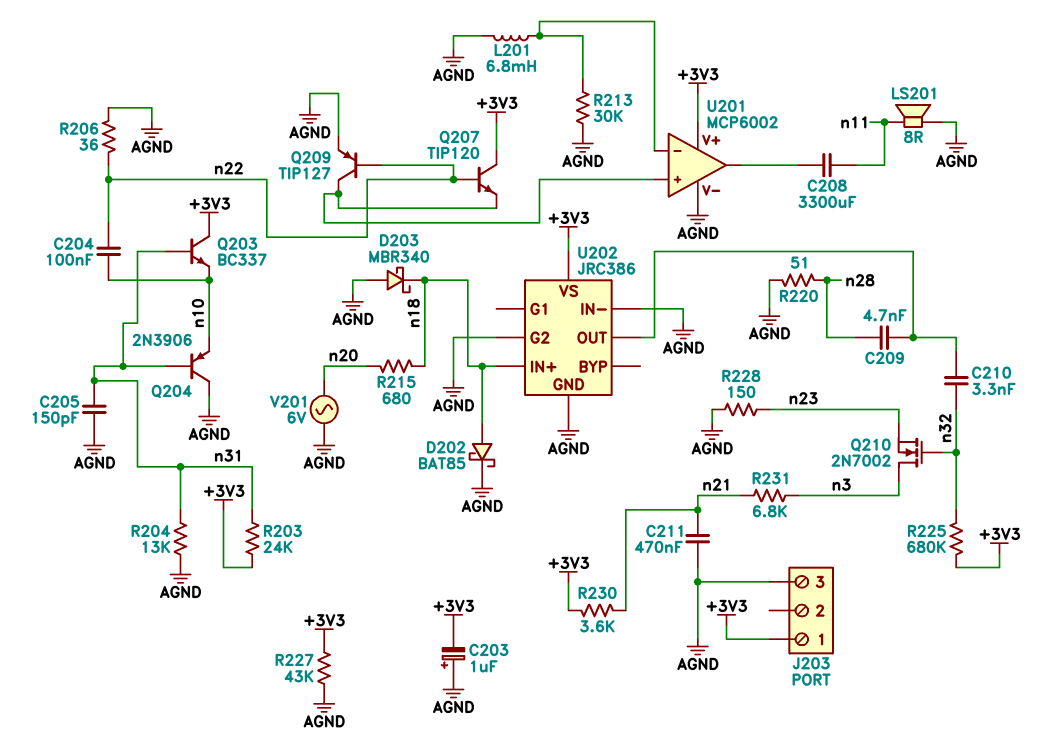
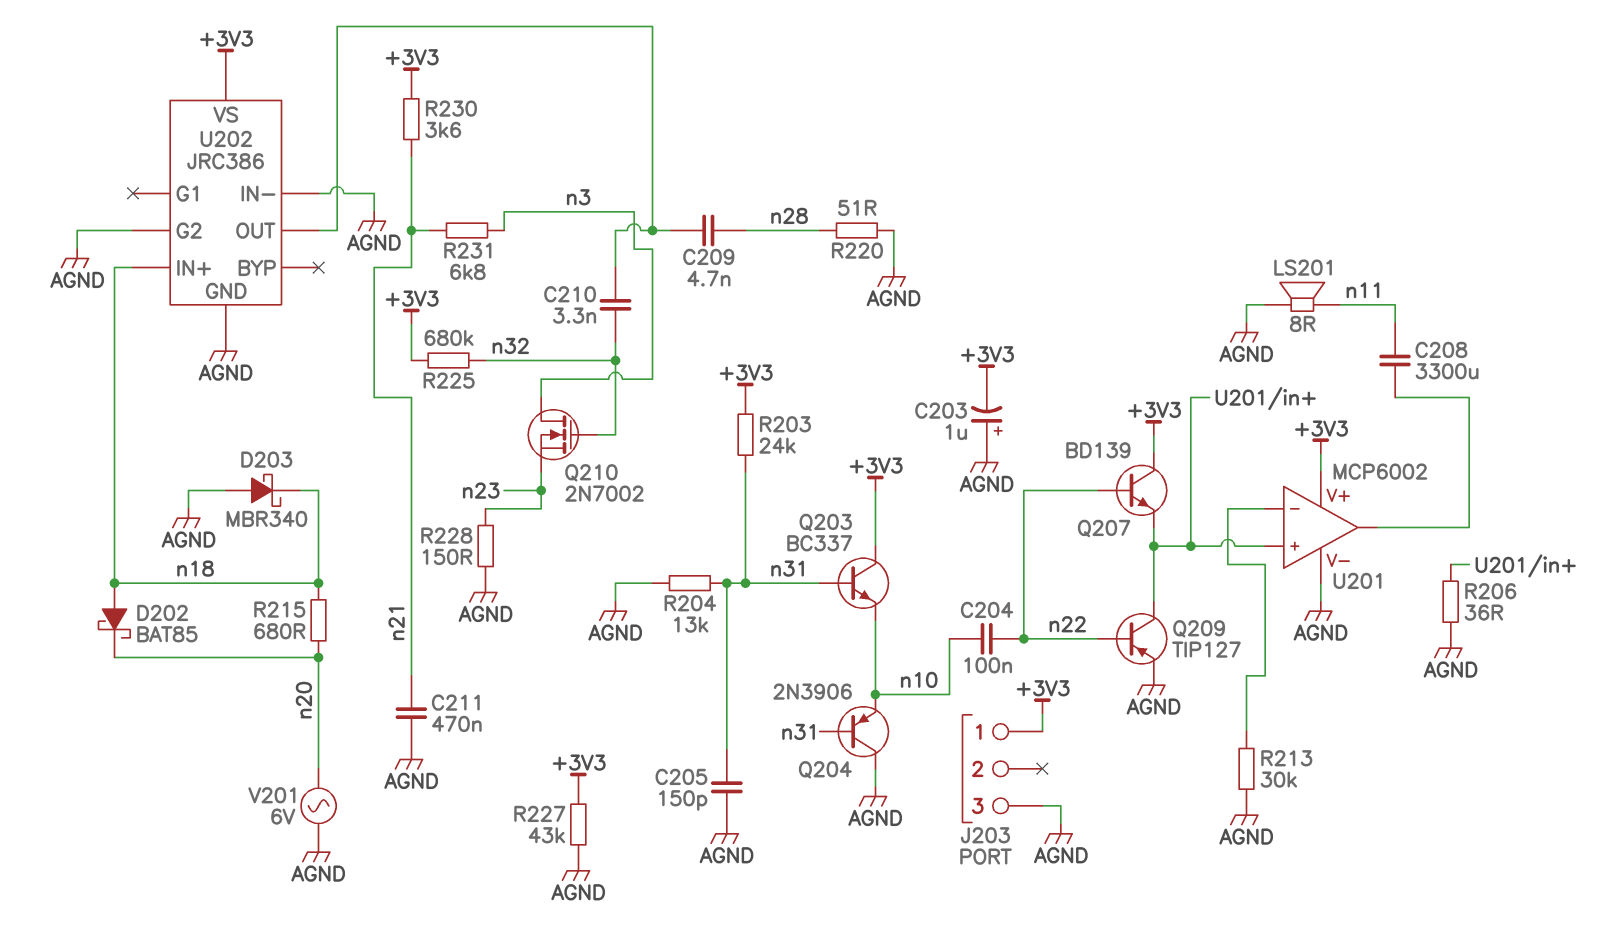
D202: schottky BAT85 (A n18, K AGND) -> schottky BAT85 (A n18, K n20)
L201: 6.8mH (AGND, U201/in-) -> none
Q207: NPN TIP120 (B n22, C +3V3, E U201/in+) -> NPN BD139 (B n22, C +3V3, E U201/in+)
R206: 36 (AGND, n22) -> 36 (AGND, U201/in+)

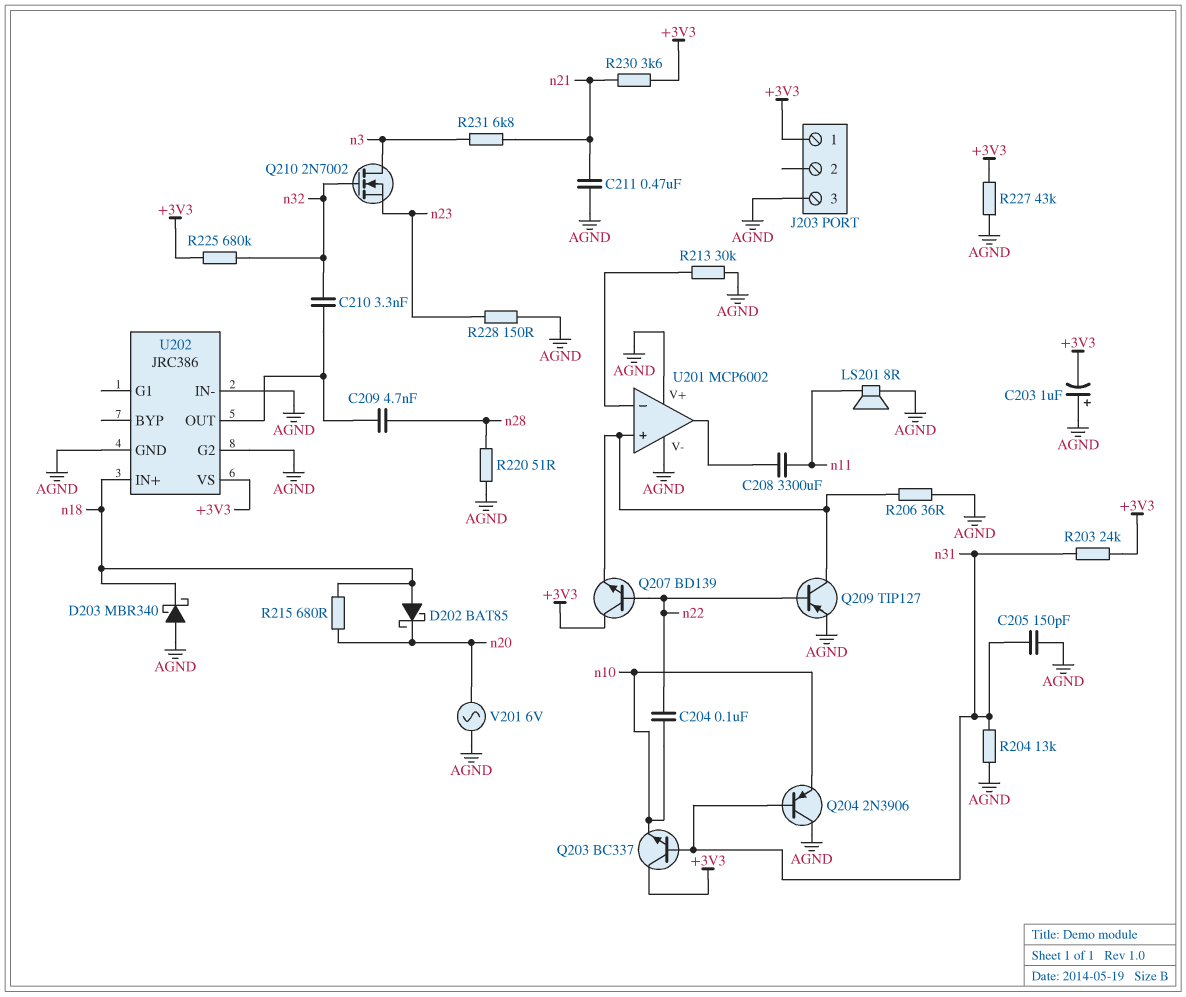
U201 pin V+: +3V3 -> AGND

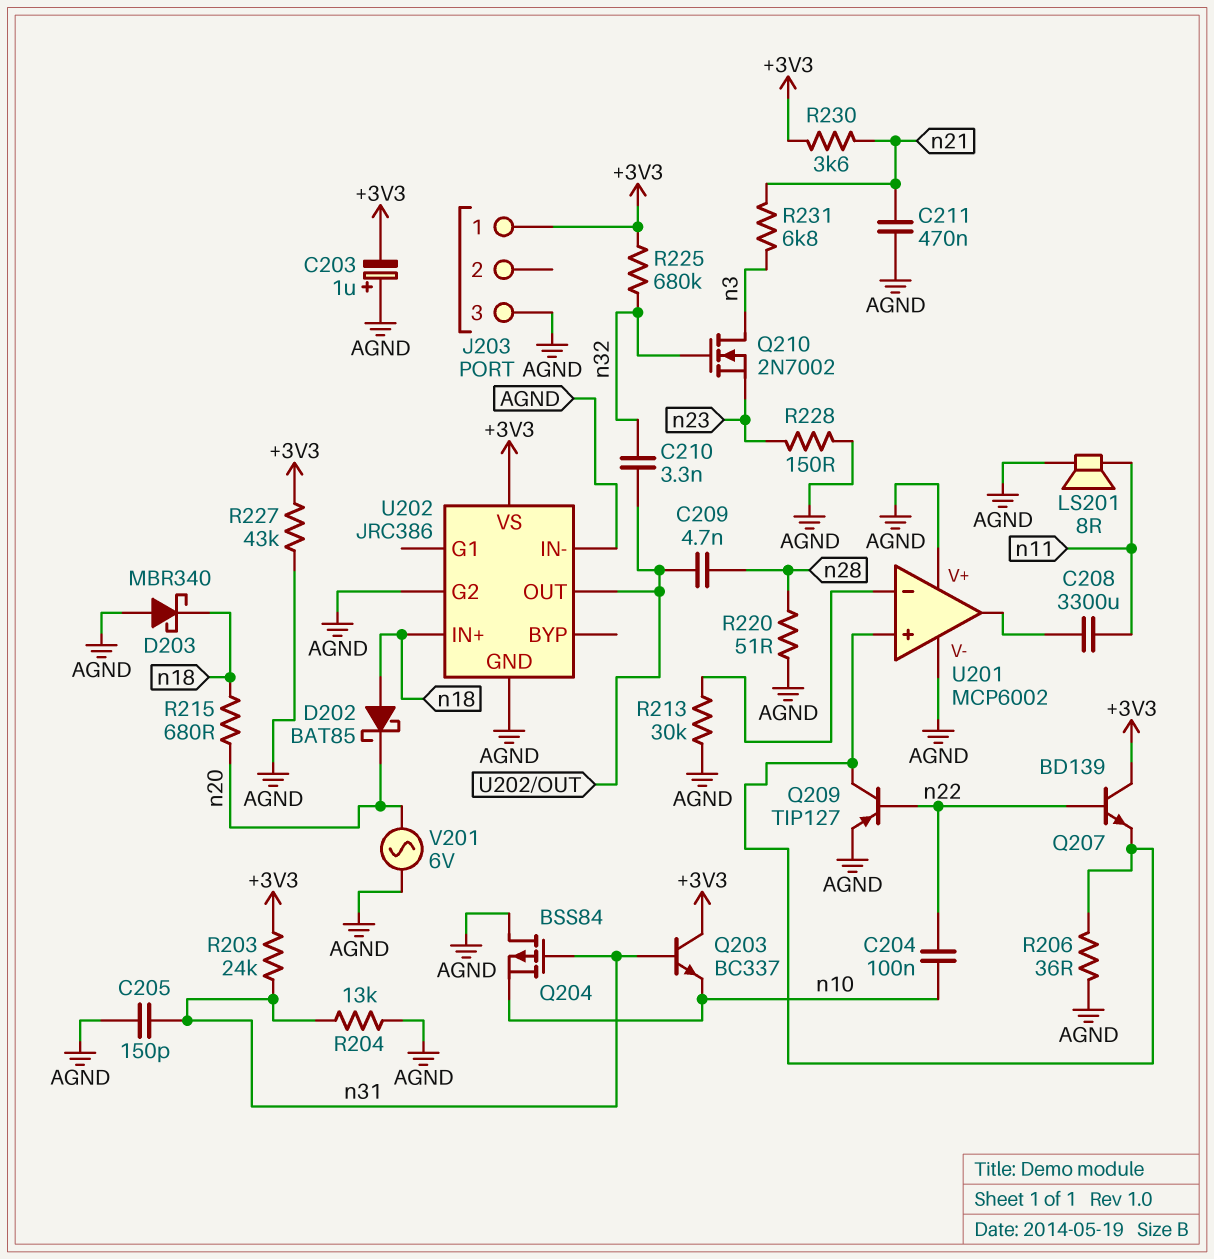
Q204: PNP 2N3906 (B n31, C AGND, E n10) -> PMOS BSS84 (G n31, D AGND, S n10)

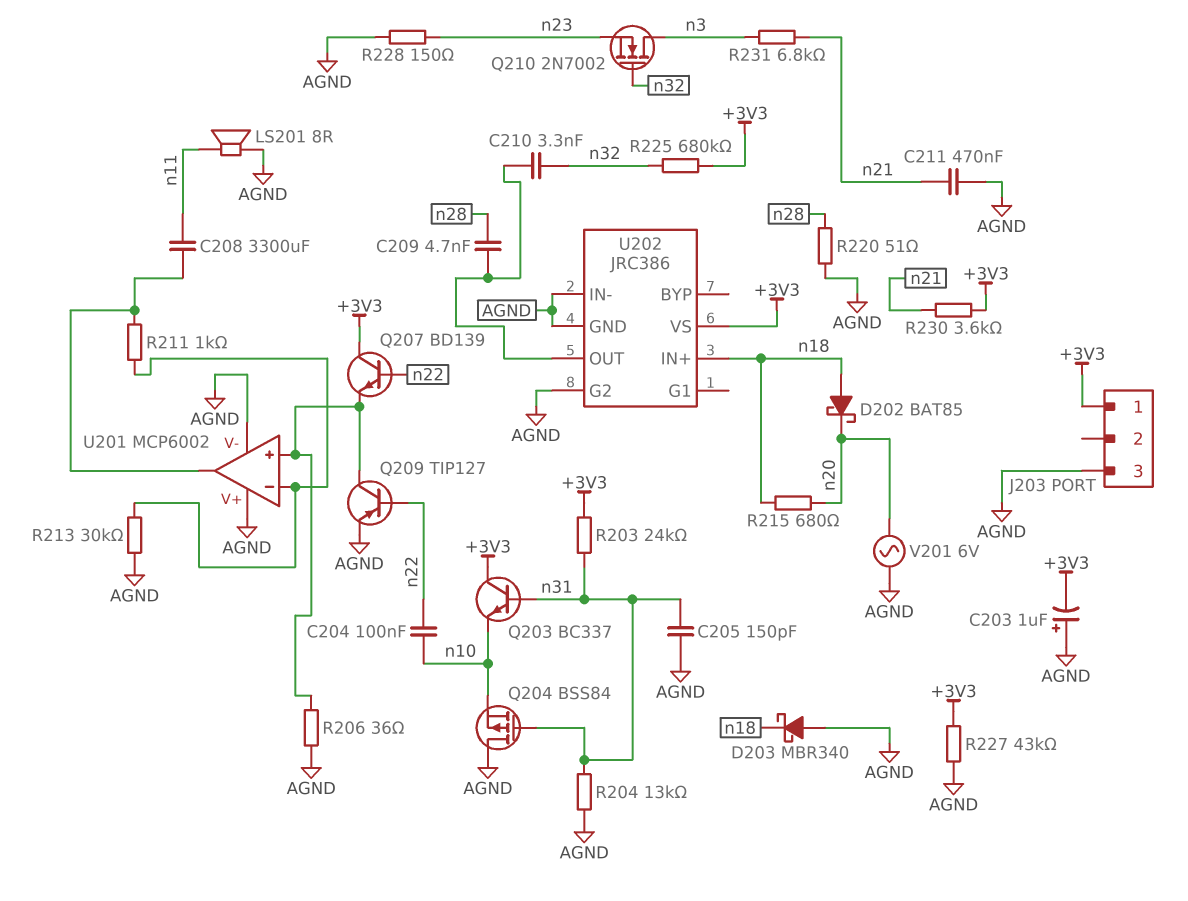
R211: none -> 1k (U201/in-, U201/out)

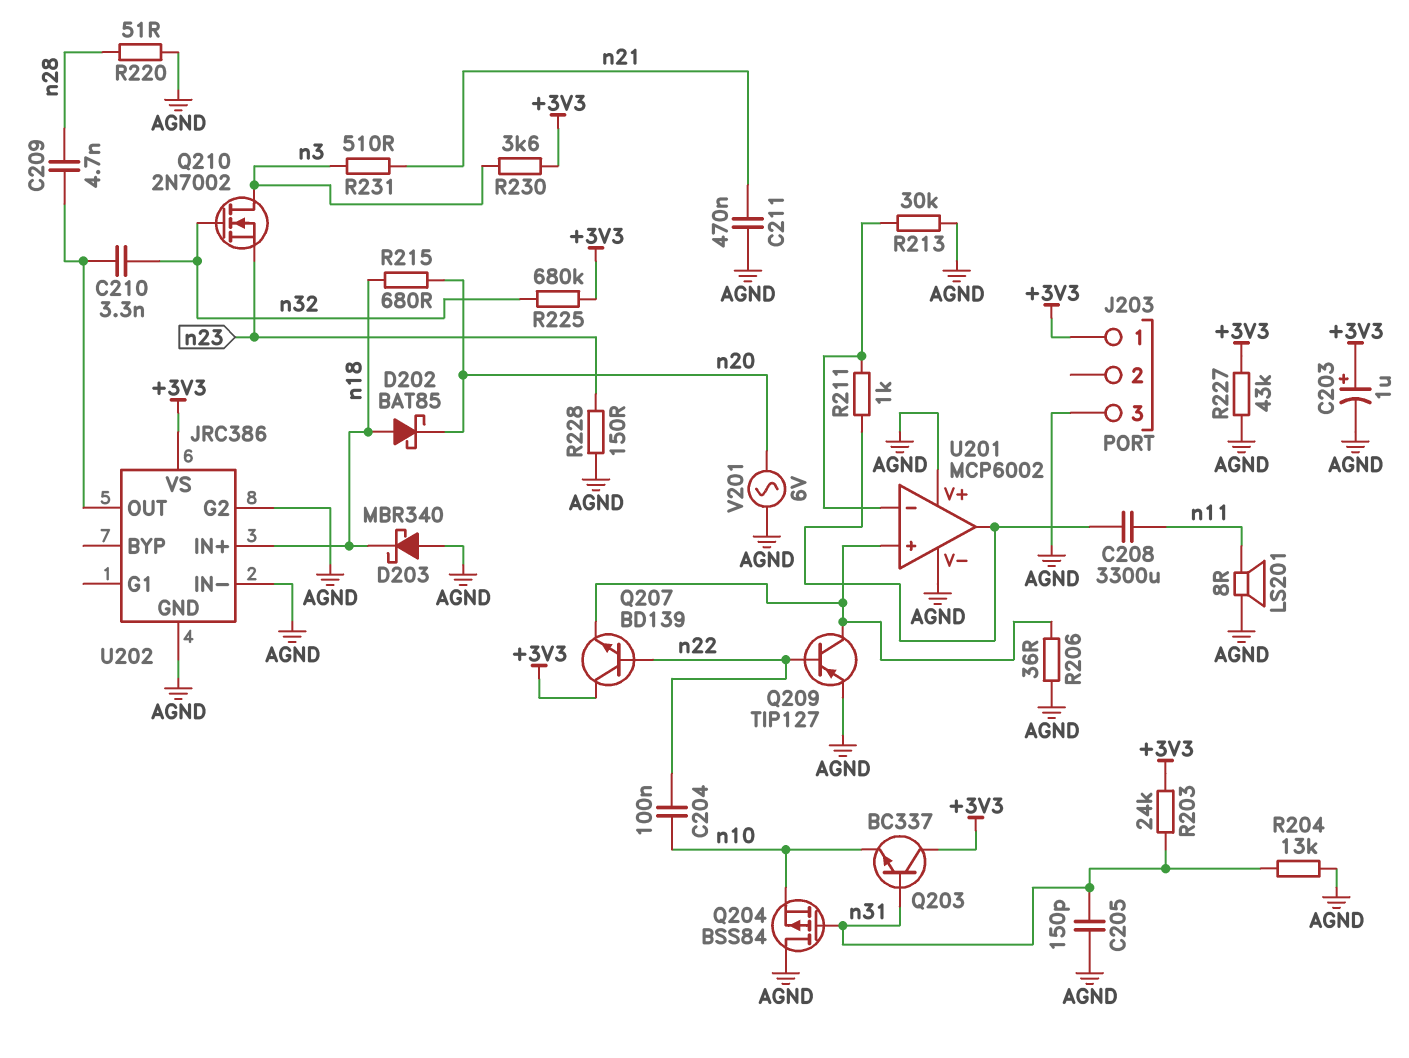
C203: 1uF (plus AGND, minus +3V3) -> 1uF (plus +3V3, minus AGND)
R230: 3.6k (+3V3, n21) -> 3.6k (+3V3, n3)
R231: 6.8k (n3, n21) -> 510 (n3, n21)

